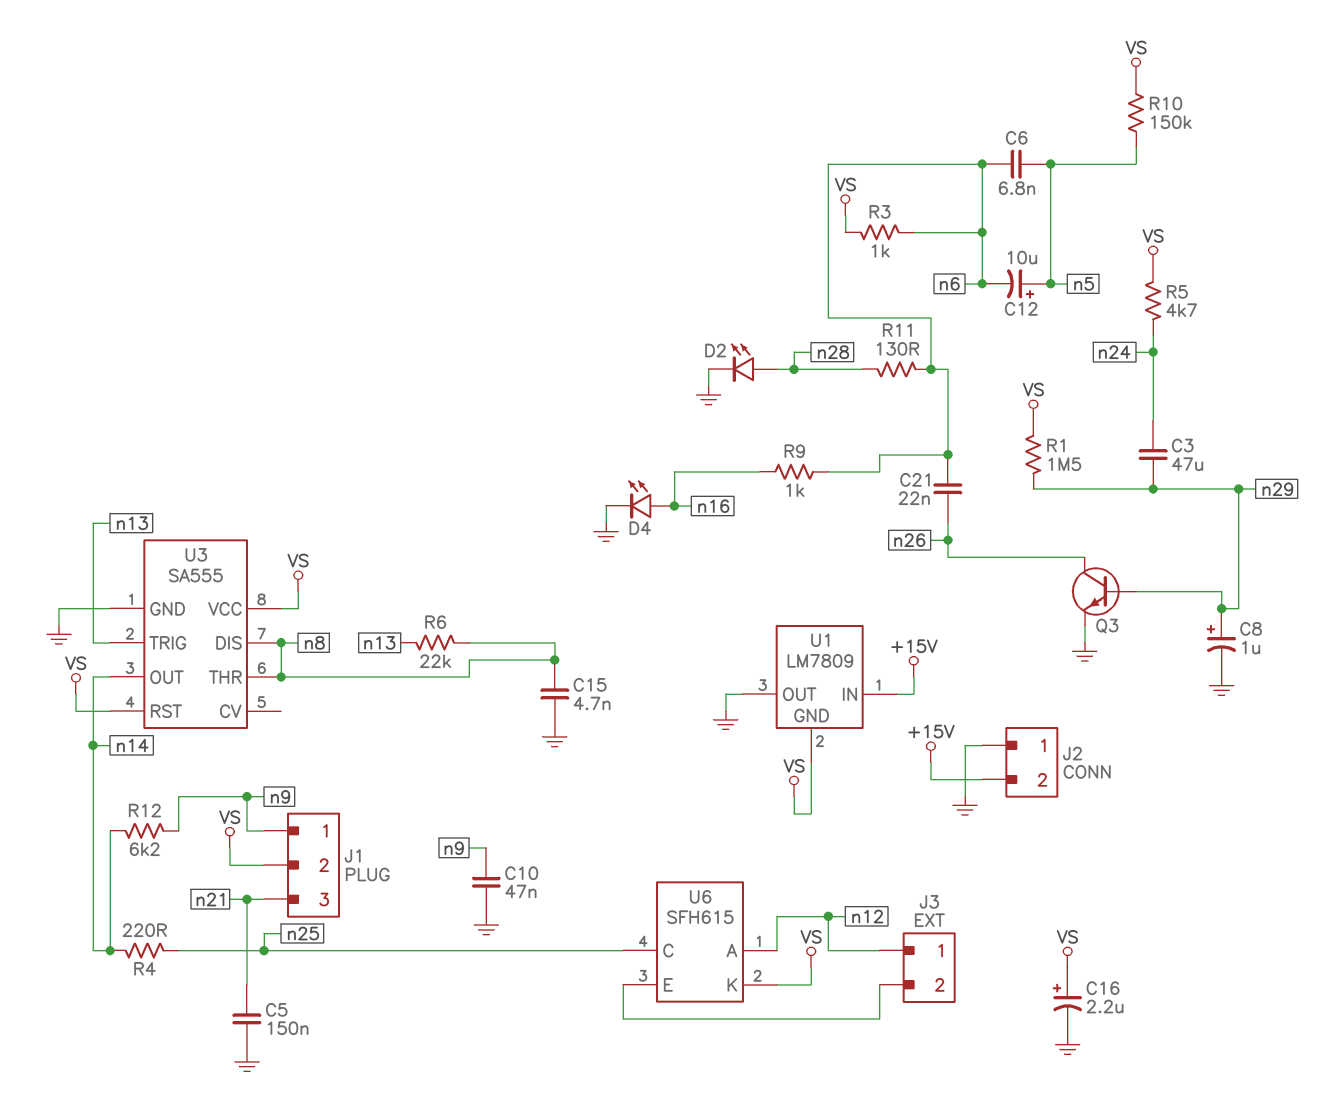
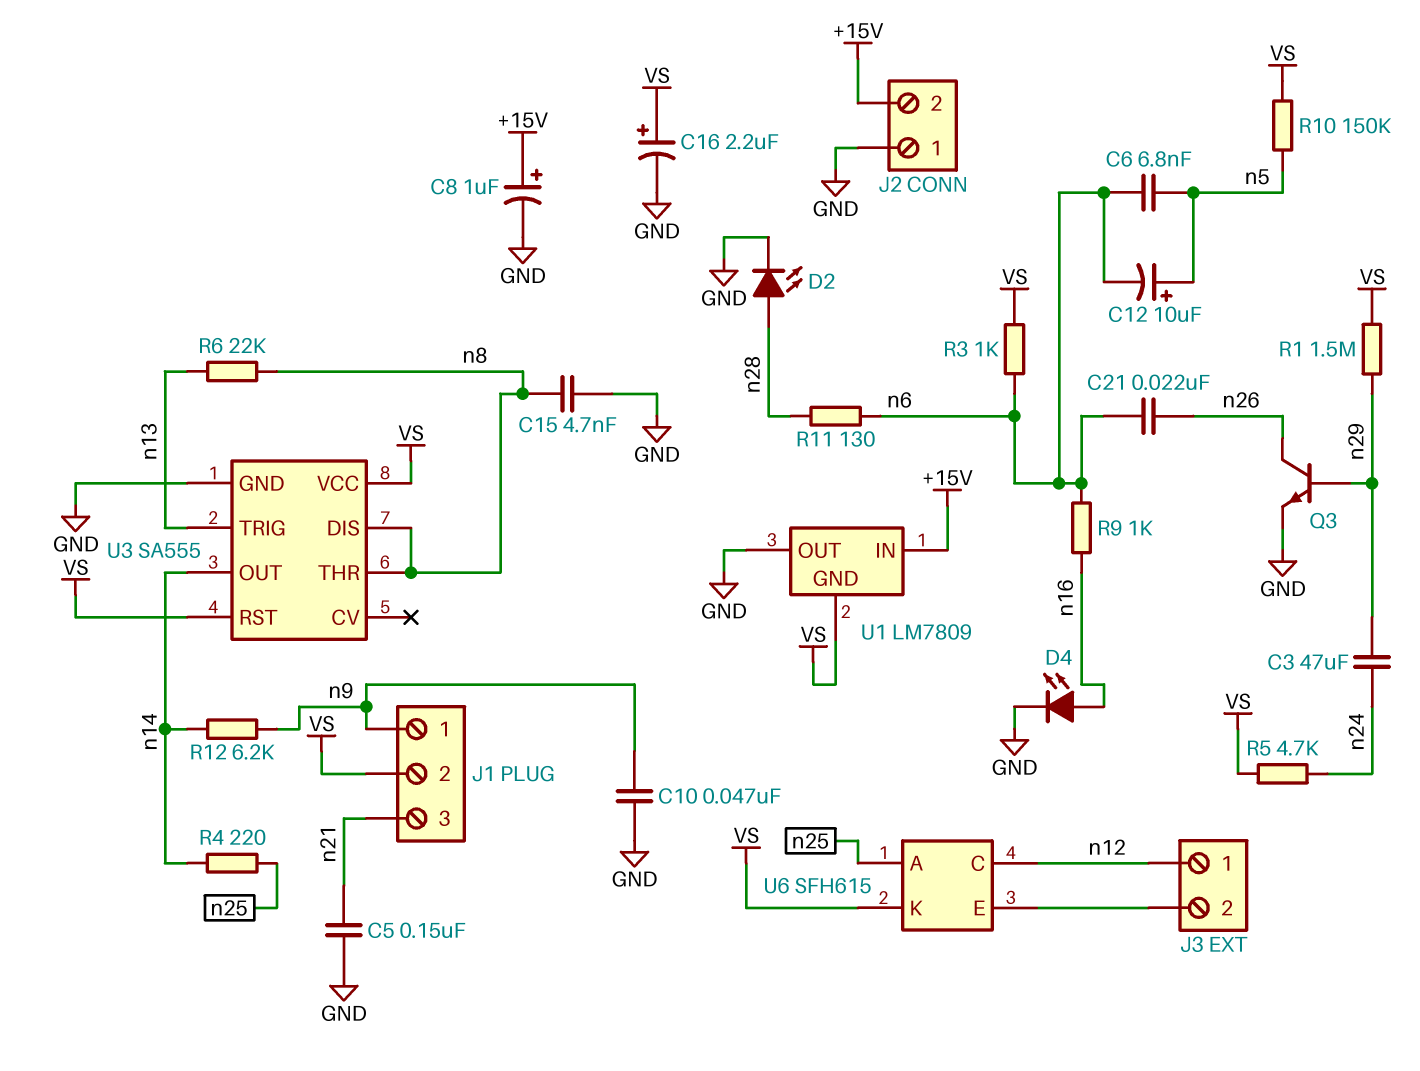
C8: 1uF (plus n29, minus GND) -> 1uF (plus +15V, minus GND)
U6 pin A: n12 -> n25
U6 pin C: n25 -> n12

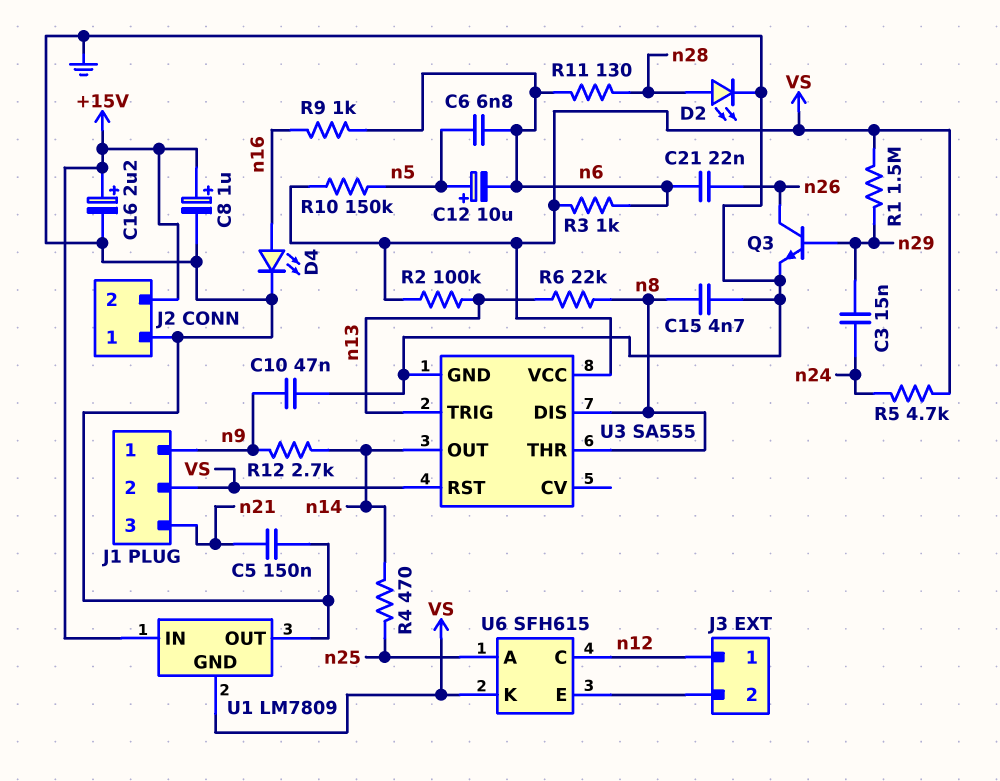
C3: 47uF (n24, n29) -> 15nF (n24, n29)
C16: 2.2uF (plus VS, minus GND) -> 2.2uF (plus +15V, minus GND)
R2: none -> 100k (VS, n13)
R4: 220 (n14, n25) -> 470 (n14, n25)
R12: 6.2k (n9, n14) -> 2.7k (n9, n14)

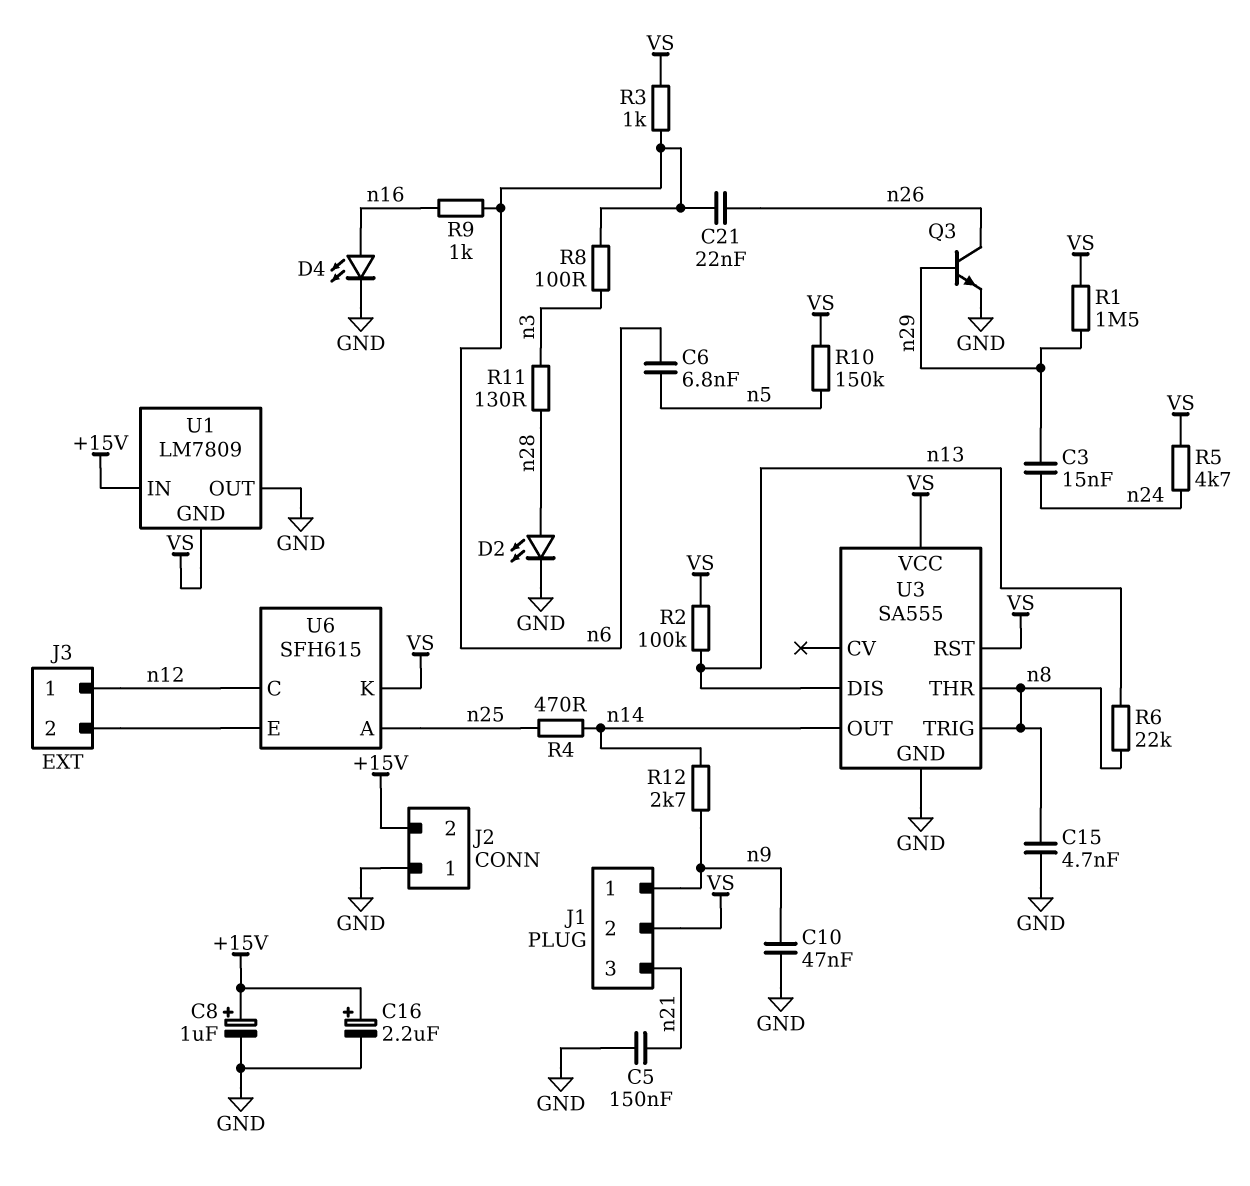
C12: 10uF (plus n5, minus n6) -> none
R8: none -> 100 (n3, n6)
R11: 130 (n6, n28) -> 130 (n3, n28)
U3 pin DIS: n8 -> n13
U3 pin TRIG: n13 -> n8

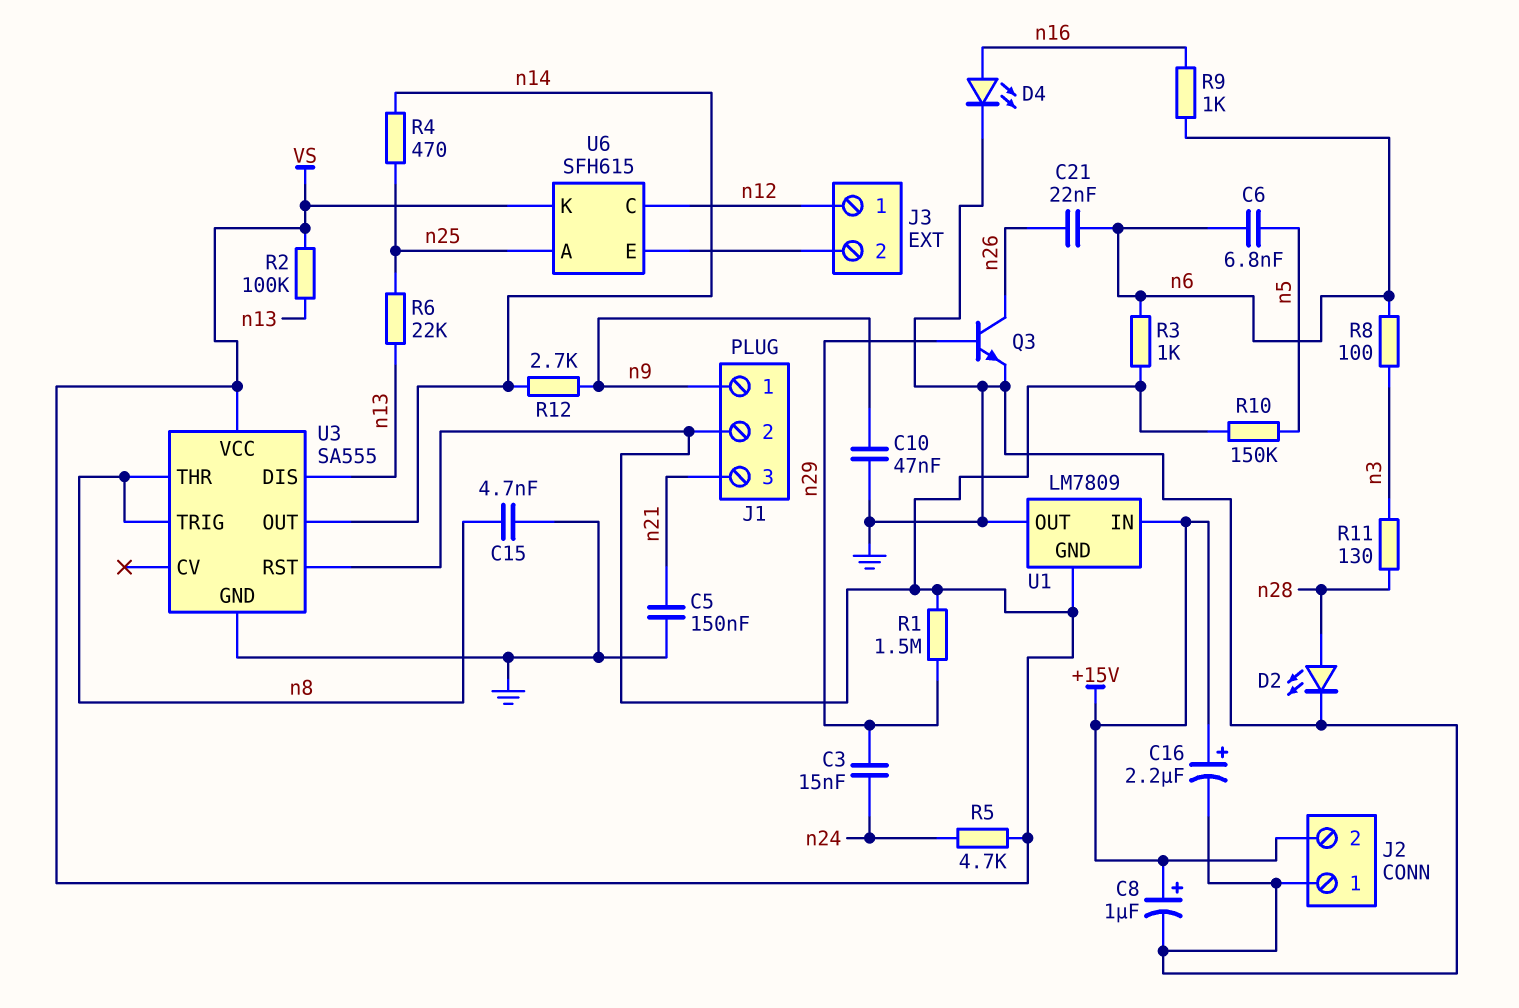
R6: 22k (n8, n13) -> 22k (n13, n25)

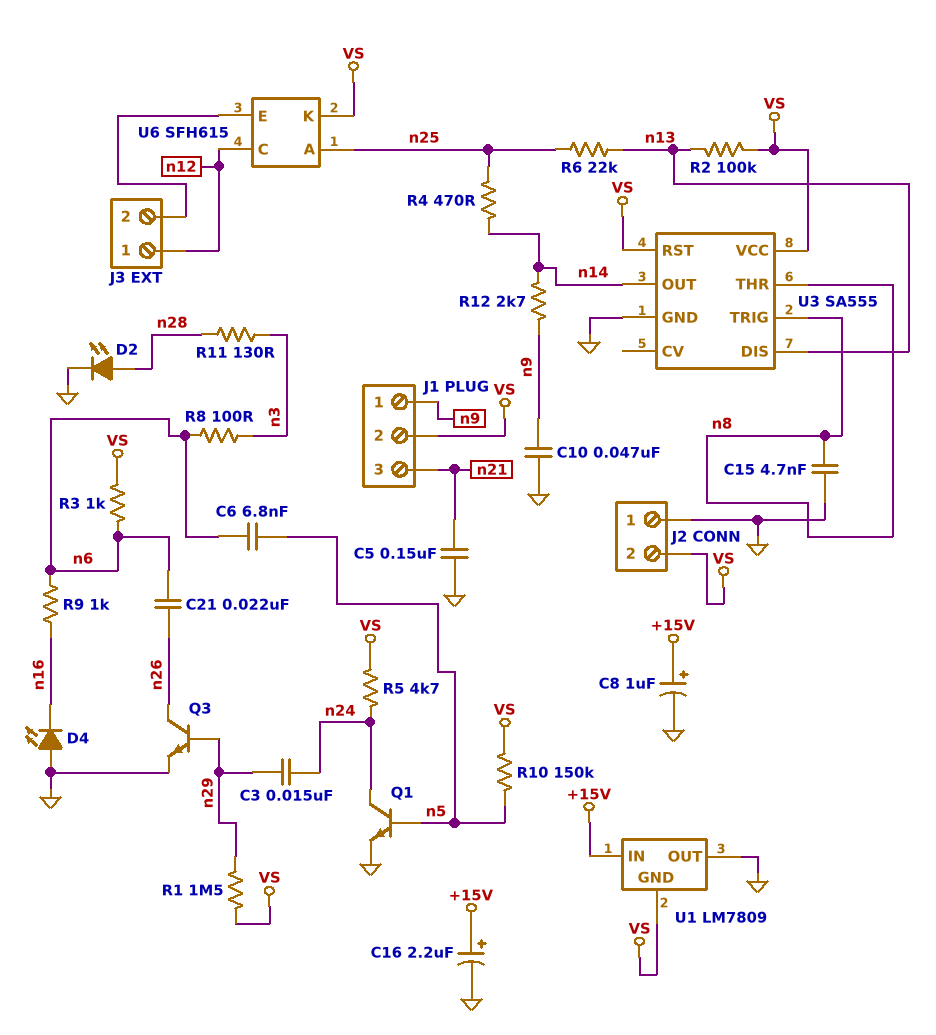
D4: LED (A n16, K GND) -> LED (A GND, K n16)
J2 pin 2: +15V -> VS
Q1: none -> NPN (B n5, C n24, E GND)

